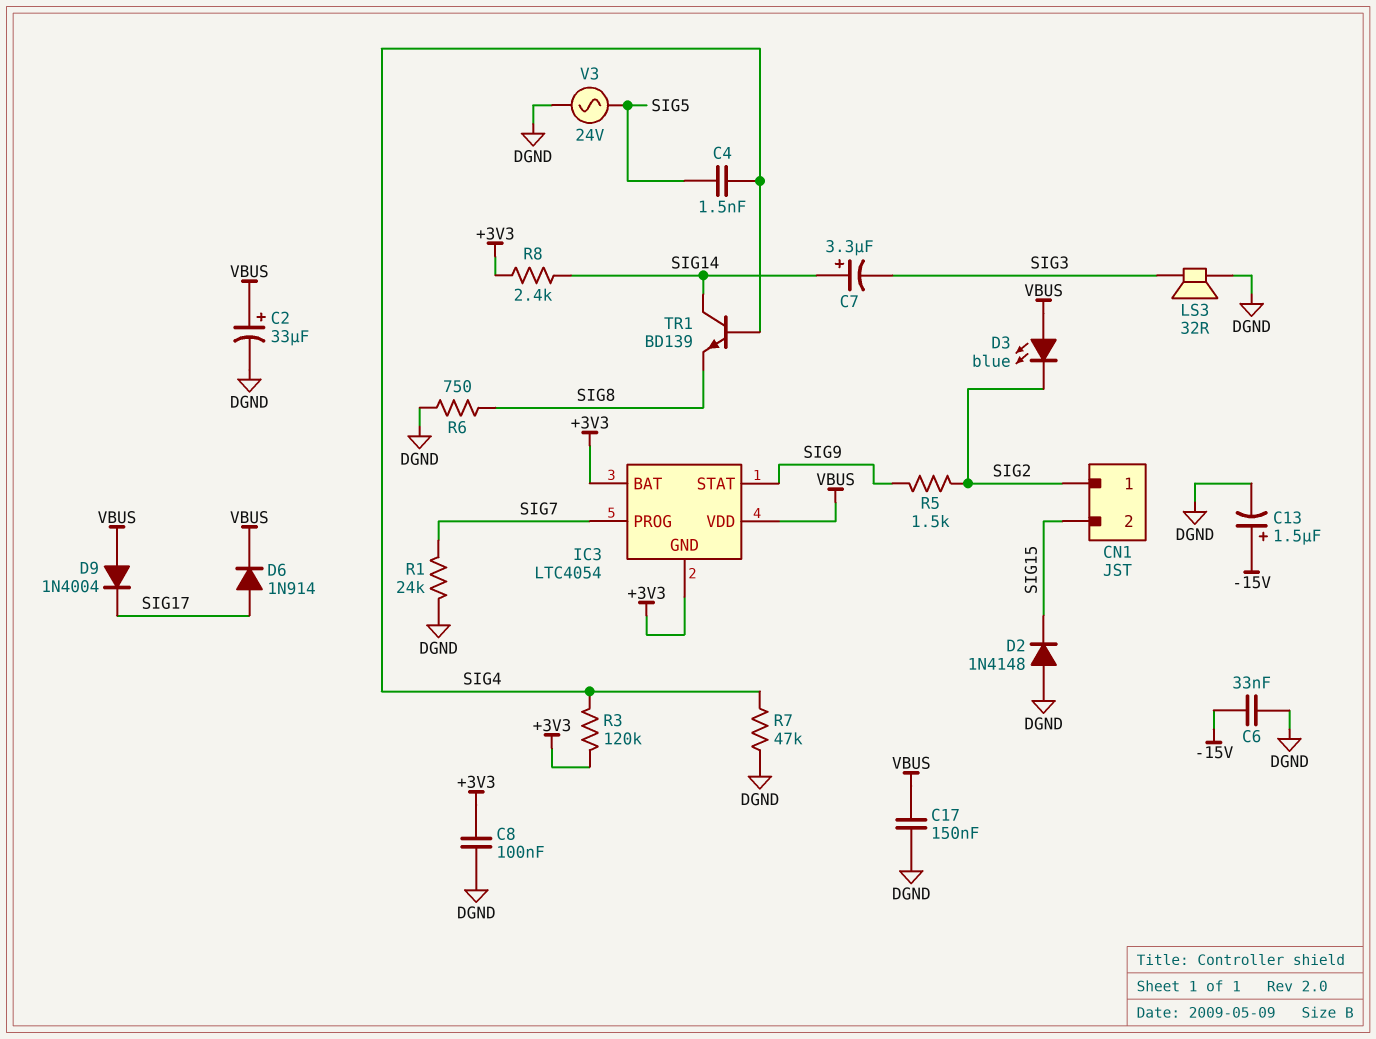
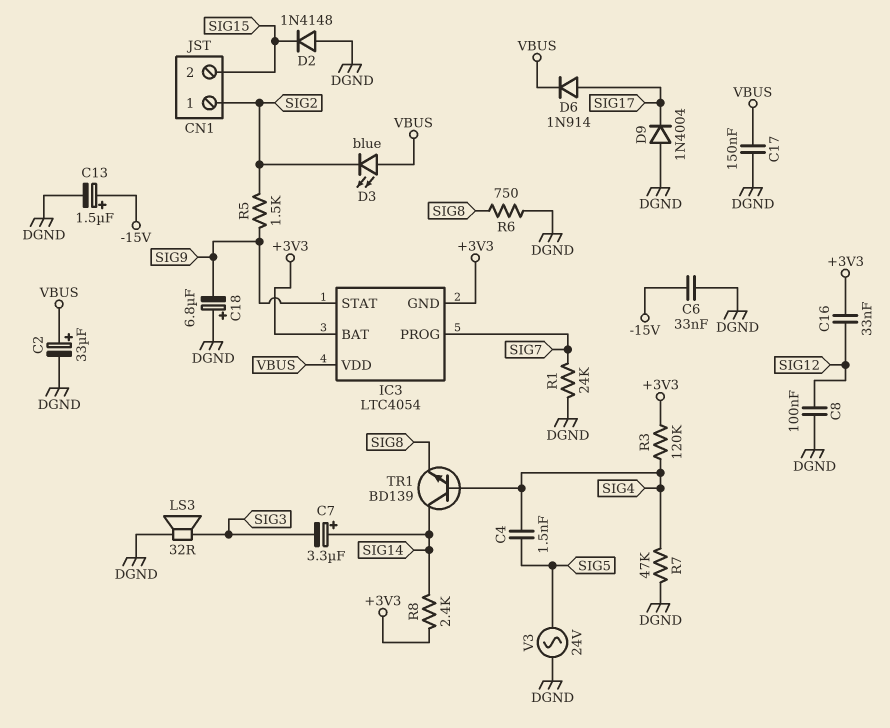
C8: 100nF (+3V3, DGND) -> 100nF (DGND, SIG12)
C16: none -> 33nF (+3V3, SIG12)
C18: none -> 6.8uF (plus DGND, minus SIG9)
D9: diode 1N4004 (A VBUS, K SIG17) -> diode 1N4004 (A DGND, K SIG17)

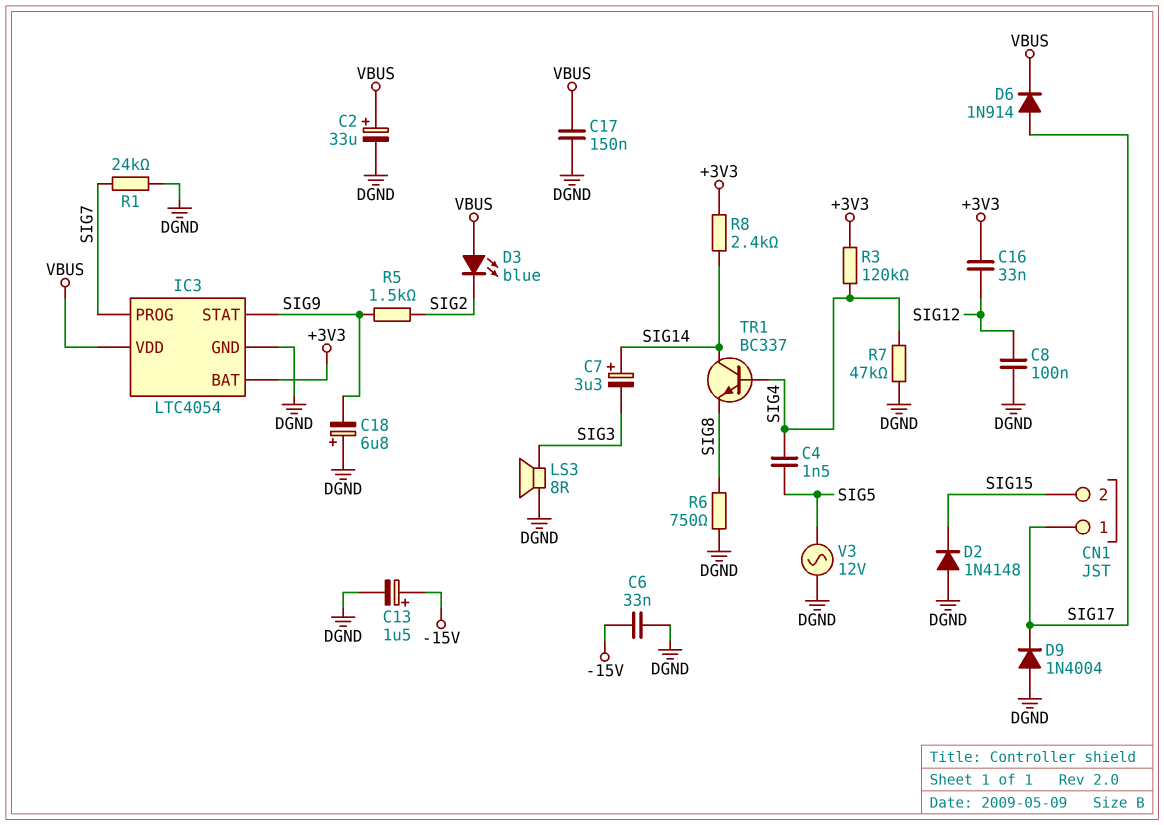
CN1 pin 1: SIG2 -> SIG17
IC3 pin GND: +3V3 -> DGND
LS3: speaker 32R (DGND, SIG3) -> speaker 8R (DGND, SIG3)
TR1: NPN BD139 (B SIG4, C SIG14, E SIG8) -> NPN BC337 (B SIG4, C SIG14, E SIG8)
V3: AC 24V (DGND, SIG5) -> AC 12V (DGND, SIG5)

